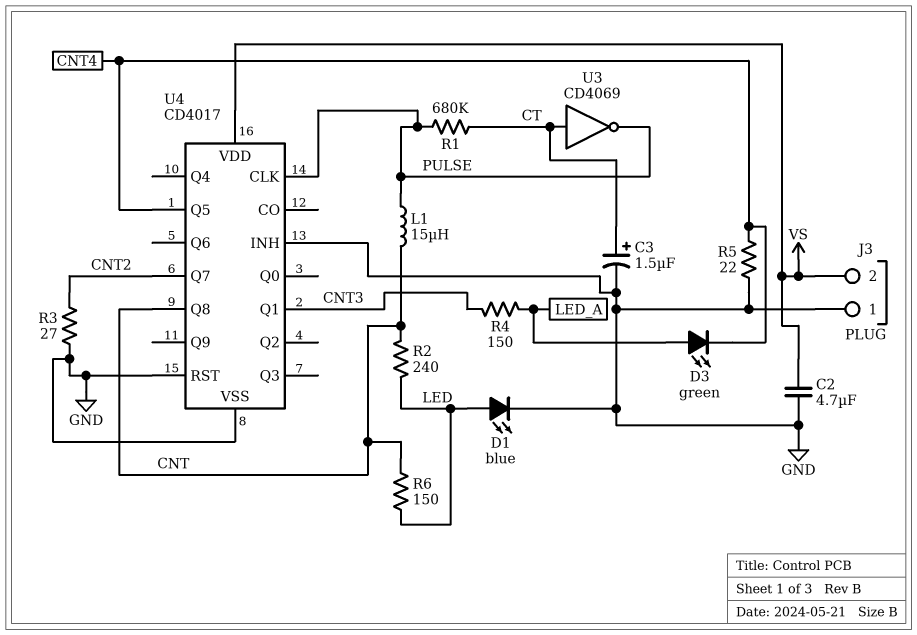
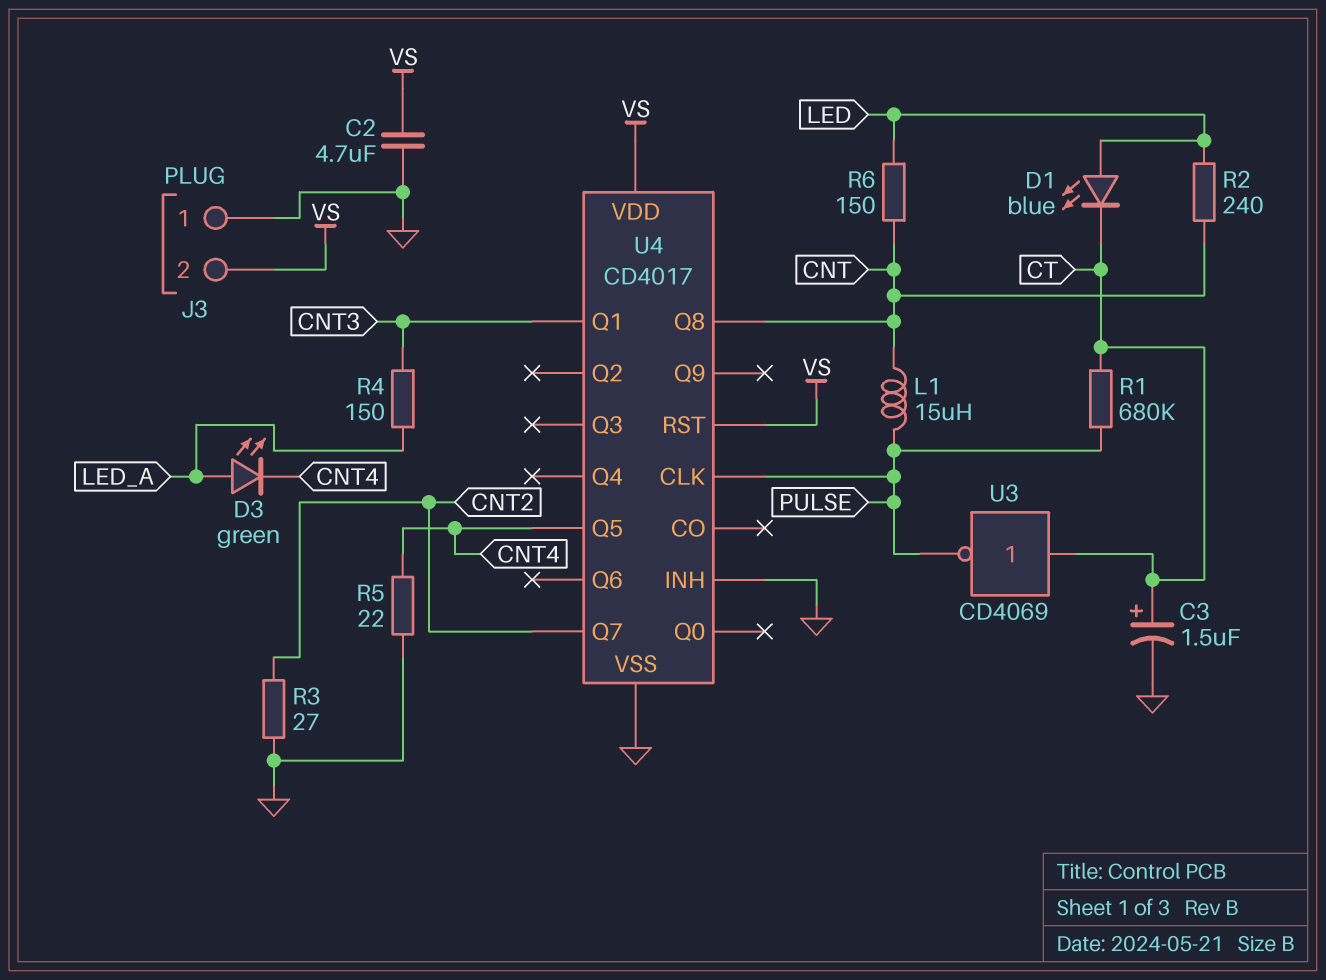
D1: LED blue (A LED, K GND) -> LED blue (A LED, K CT)
U4 pin RST: GND -> VS

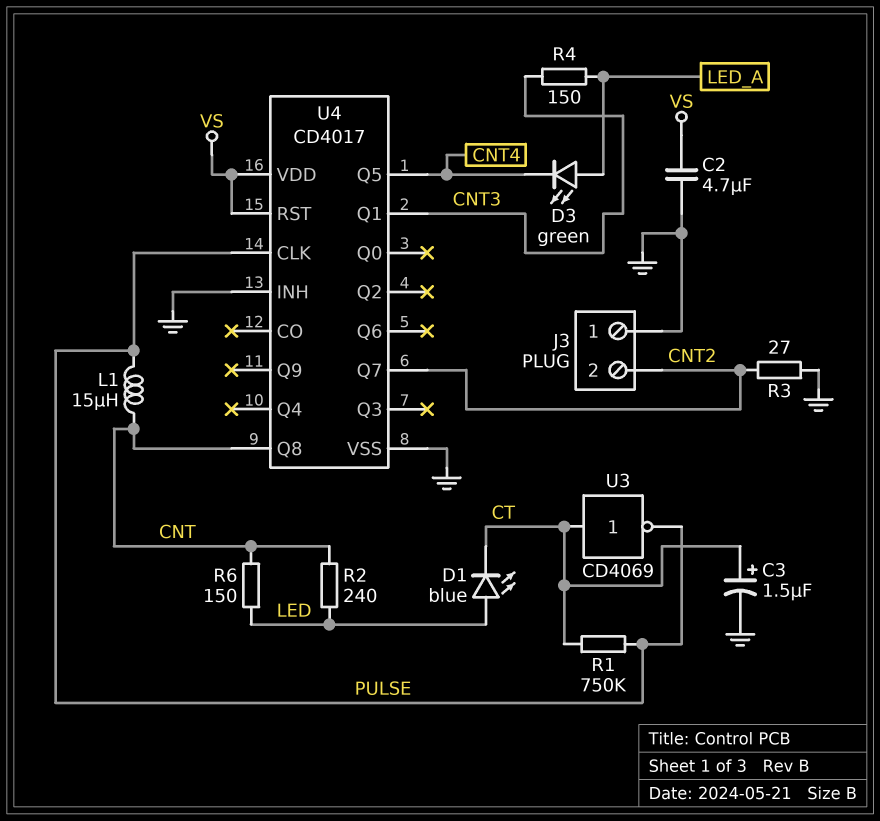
J3 pin 2: VS -> CNT2
R1: 680k (CT, PULSE) -> 750k (CT, PULSE)
R5: 22 (CNT4, GND) -> none

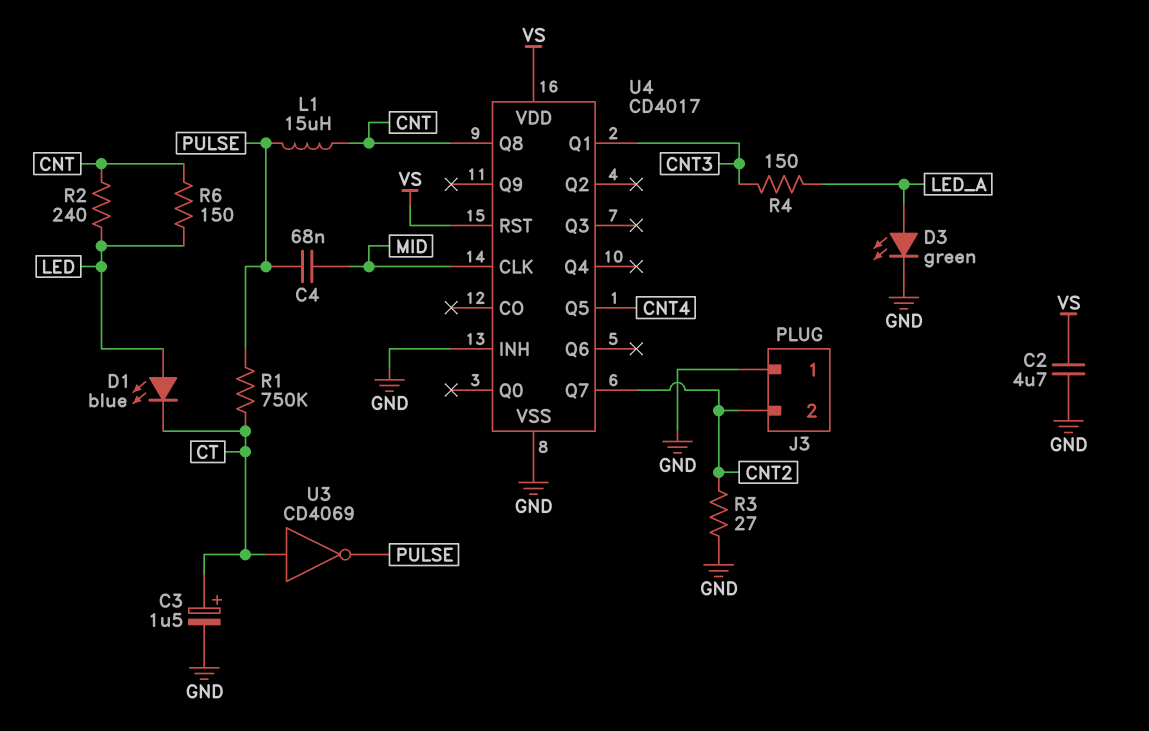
C4: none -> 68nF (MID, PULSE)
D3: LED green (A LED_A, K CNT4) -> LED green (A LED_A, K GND)
U4 pin CLK: PULSE -> MID

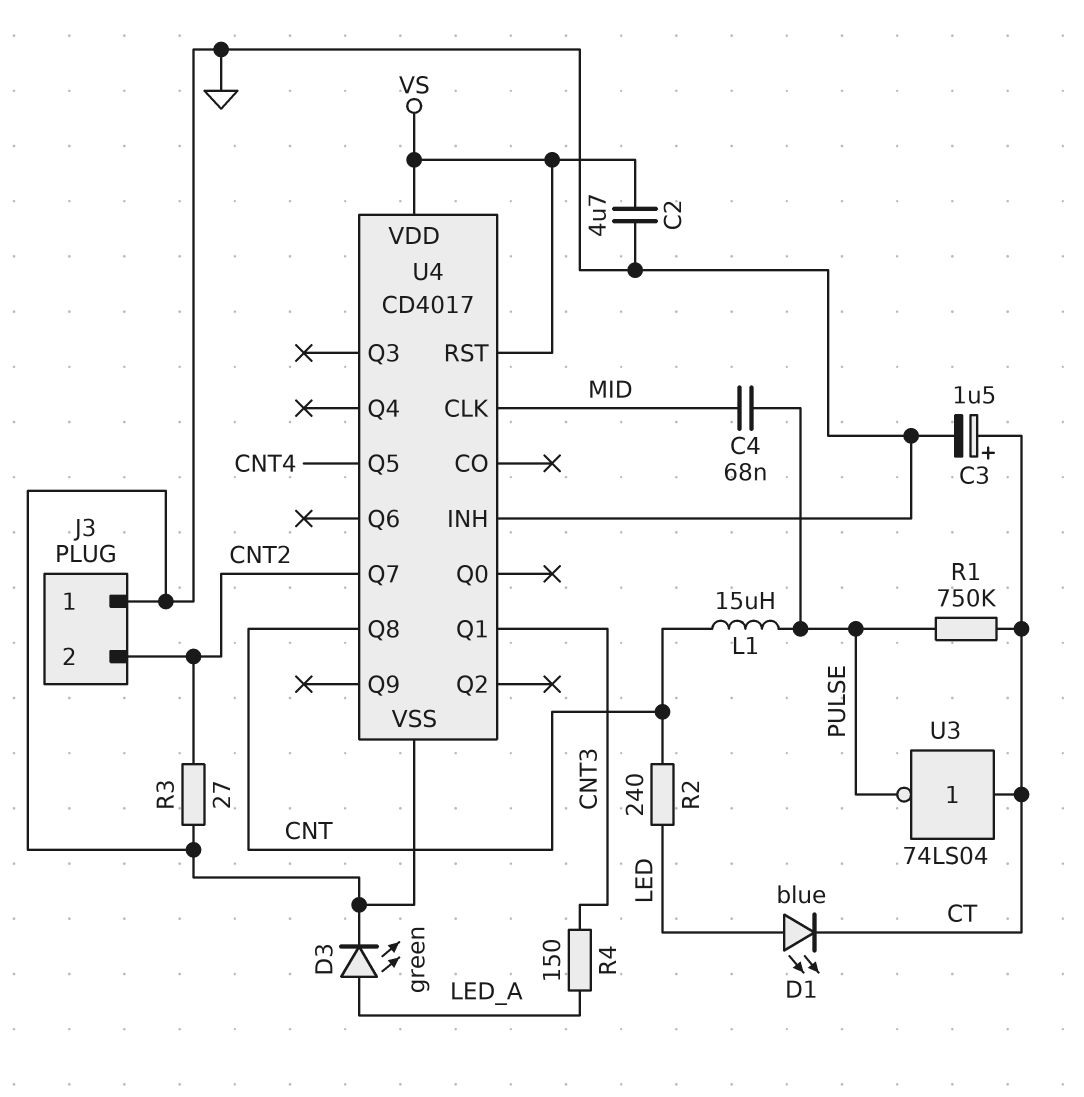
R6: 150 (CNT, LED) -> none
U3: NOT CD4069 (in CT, out PULSE) -> NOT 74LS04 (in CT, out PULSE)

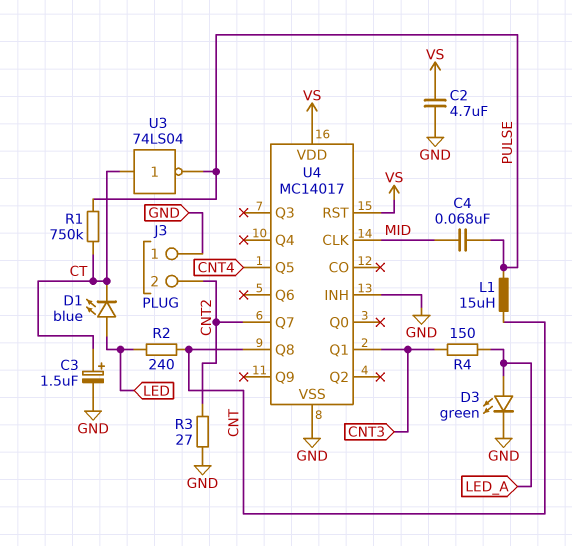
U4: CD4017 -> MC14017

